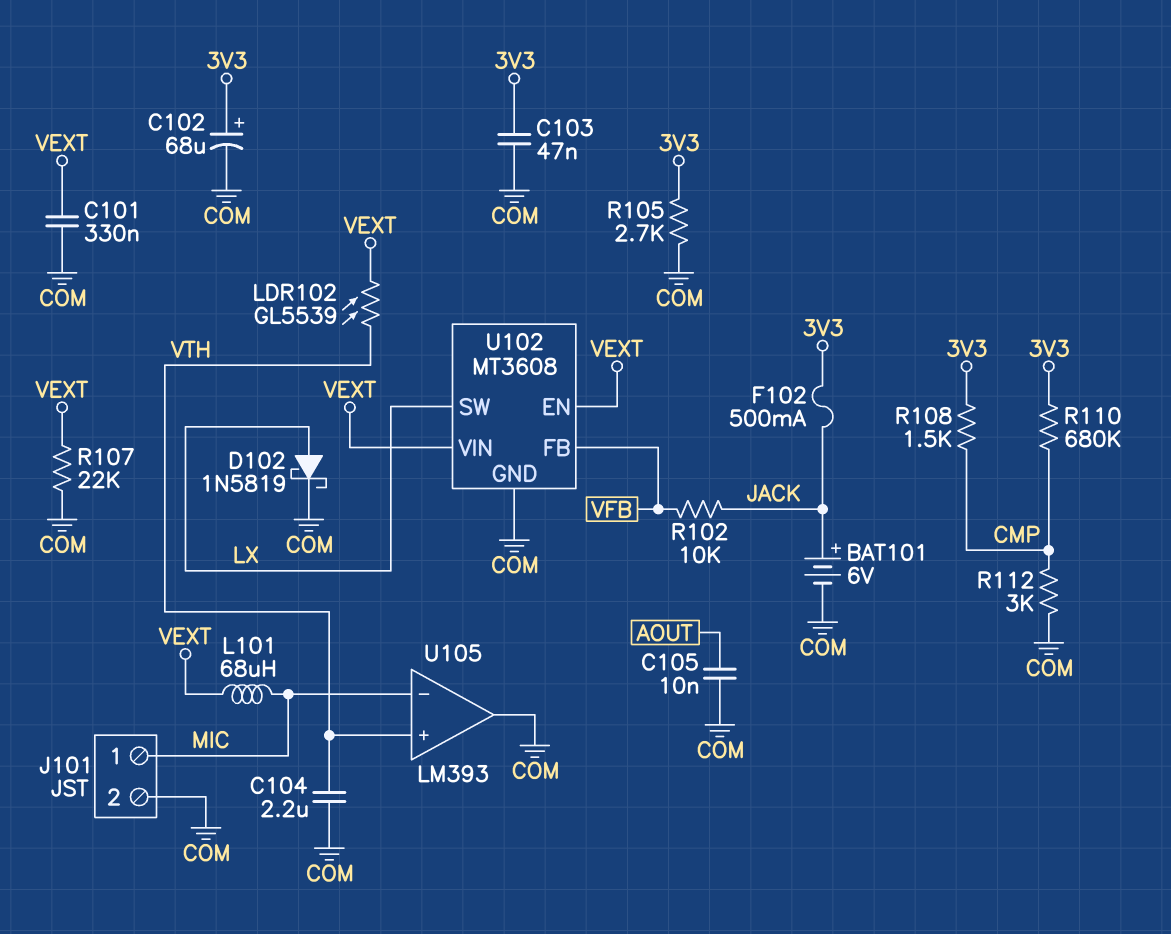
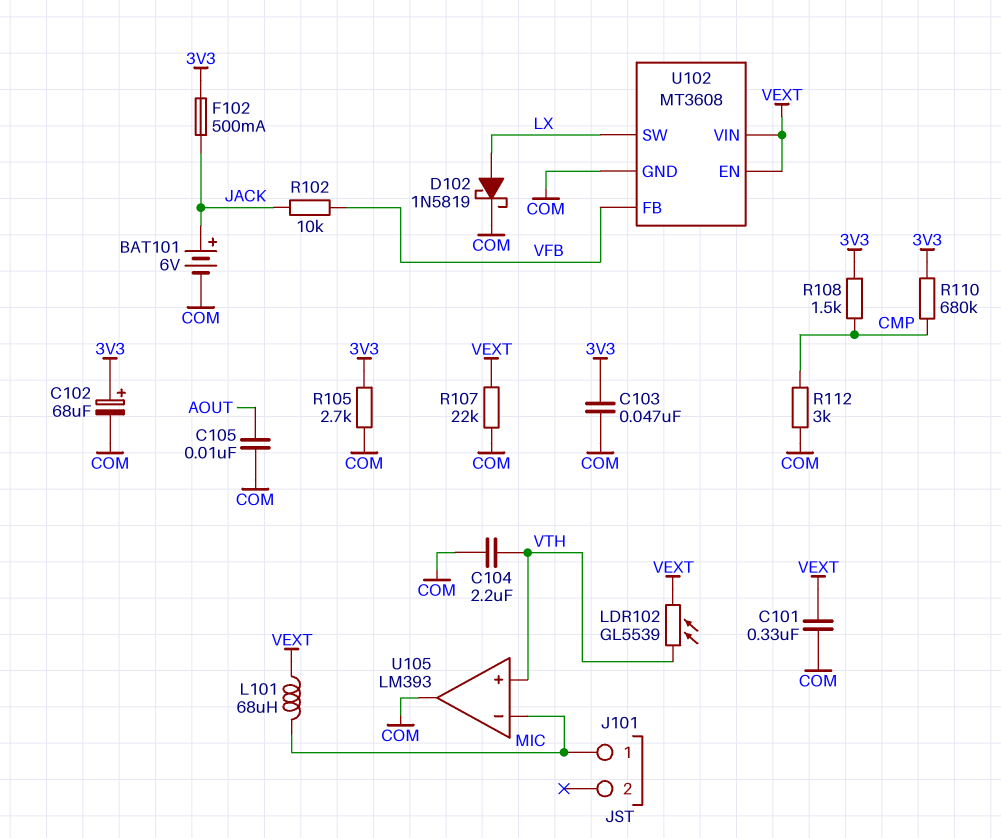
J101 pin 2: COM -> none

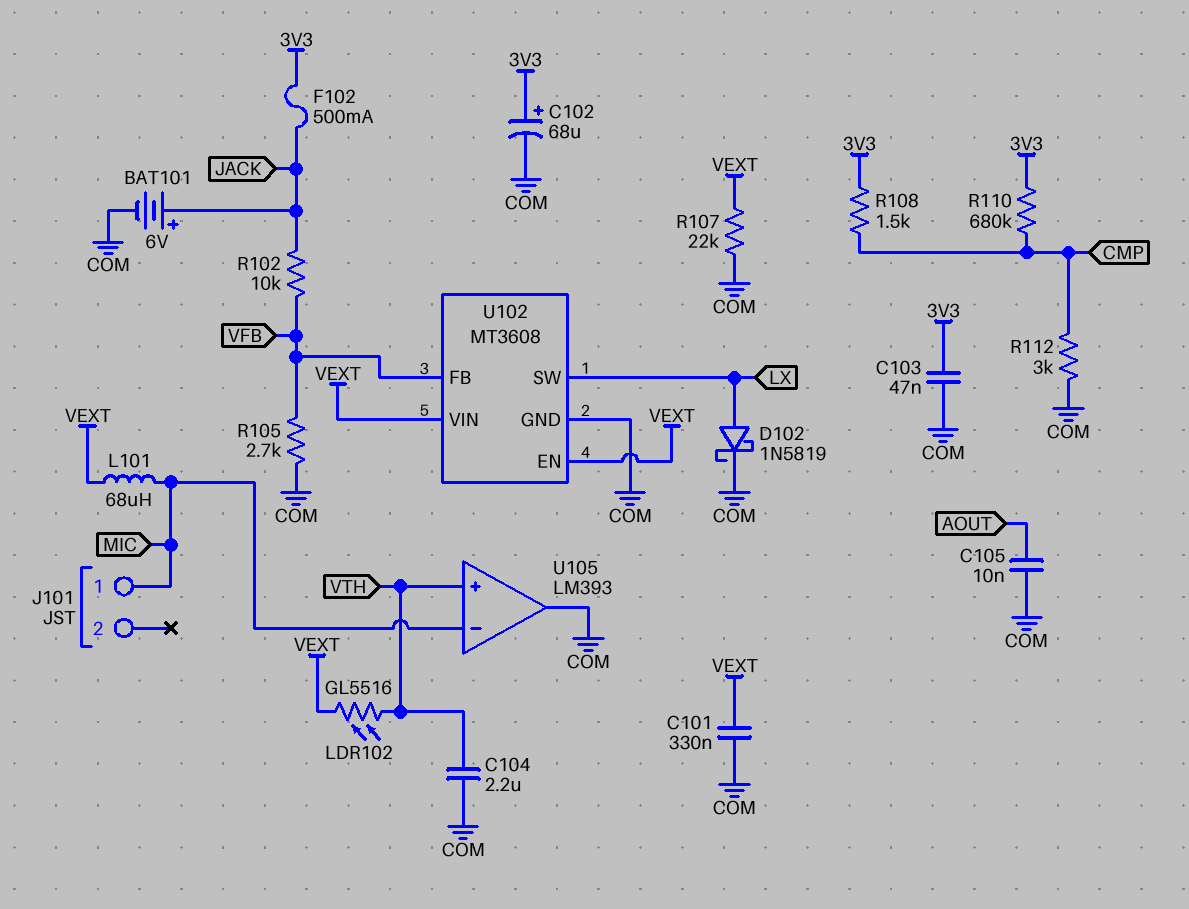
LDR102: GL5539 (VEXT, VTH) -> GL5516 (VEXT, VTH)
R105: 2.7k (3V3, COM) -> 2.7k (COM, VFB)

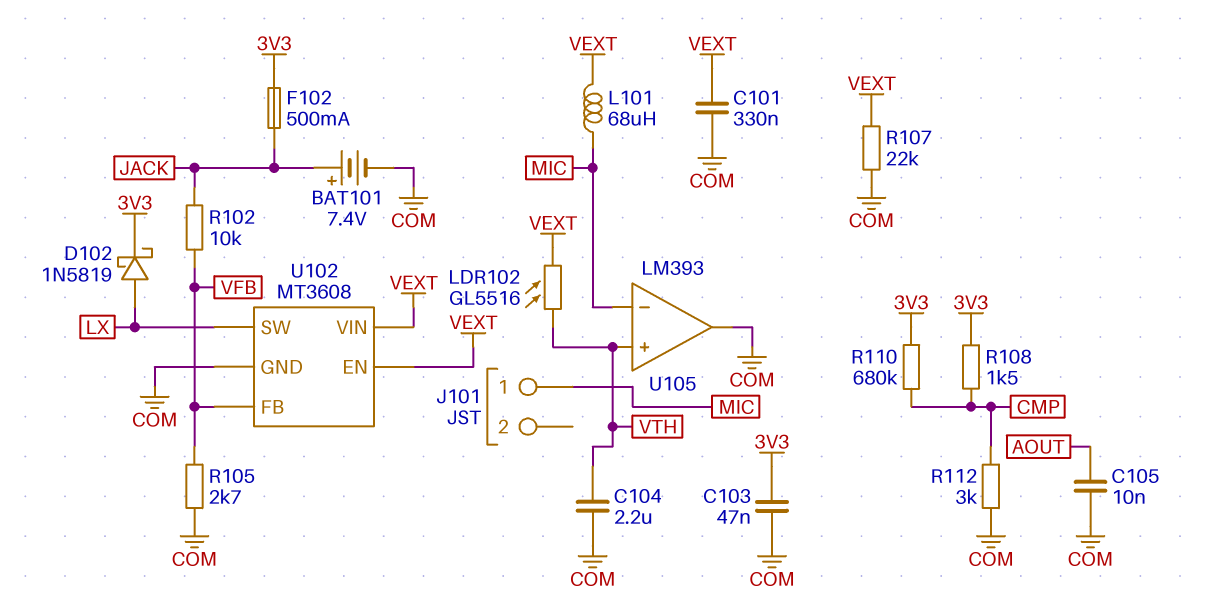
BAT101: 6V (plus JACK, minus COM) -> 7.4V (plus JACK, minus COM)
C102: 68uF (plus 3V3, minus COM) -> none
D102: schottky 1N5819 (A LX, K COM) -> schottky 1N5819 (A LX, K 3V3)

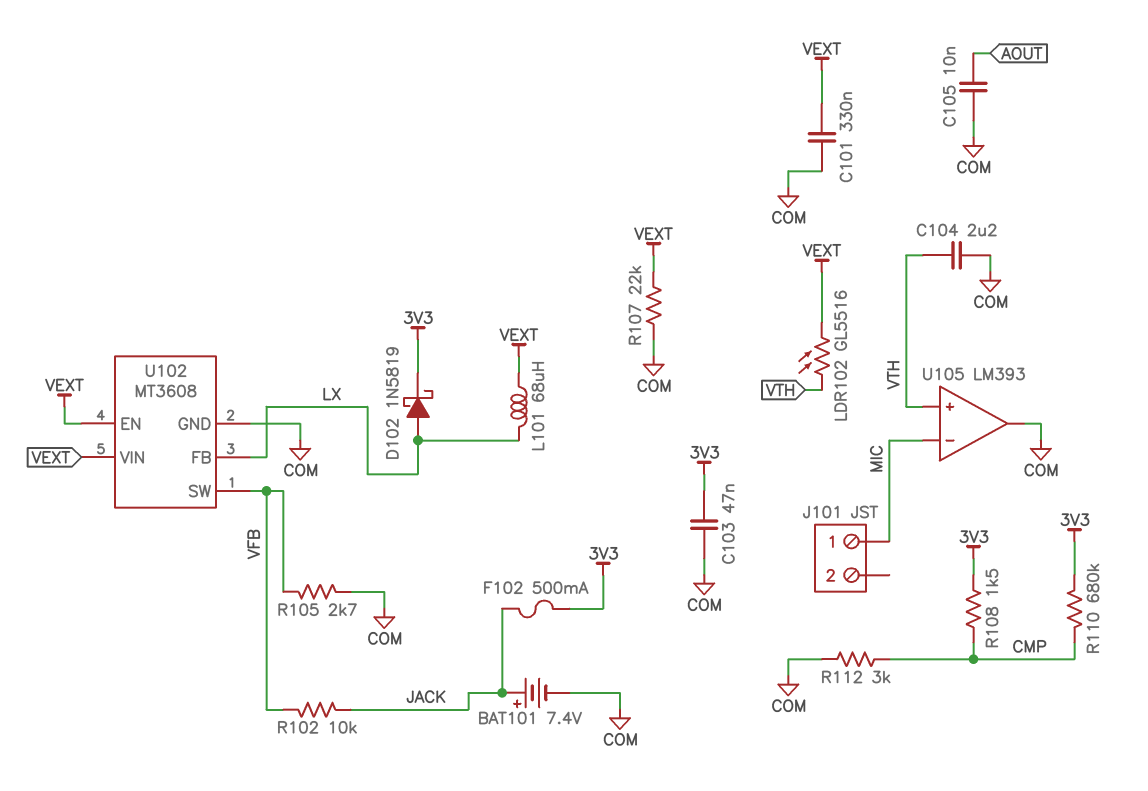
L101: 68uH (MIC, VEXT) -> 68uH (LX, VEXT)
U102 pin FB: VFB -> LX
U102 pin SW: LX -> VFB

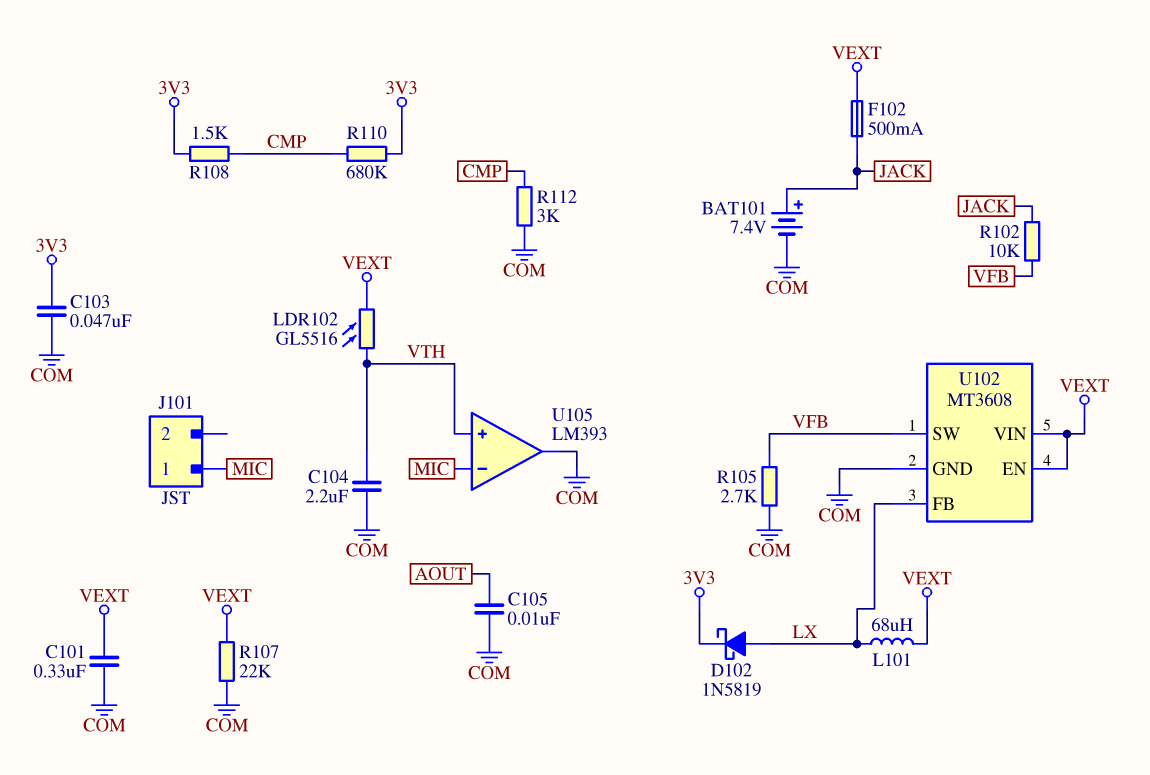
F102: 500mA (3V3, JACK) -> 500mA (JACK, VEXT)

